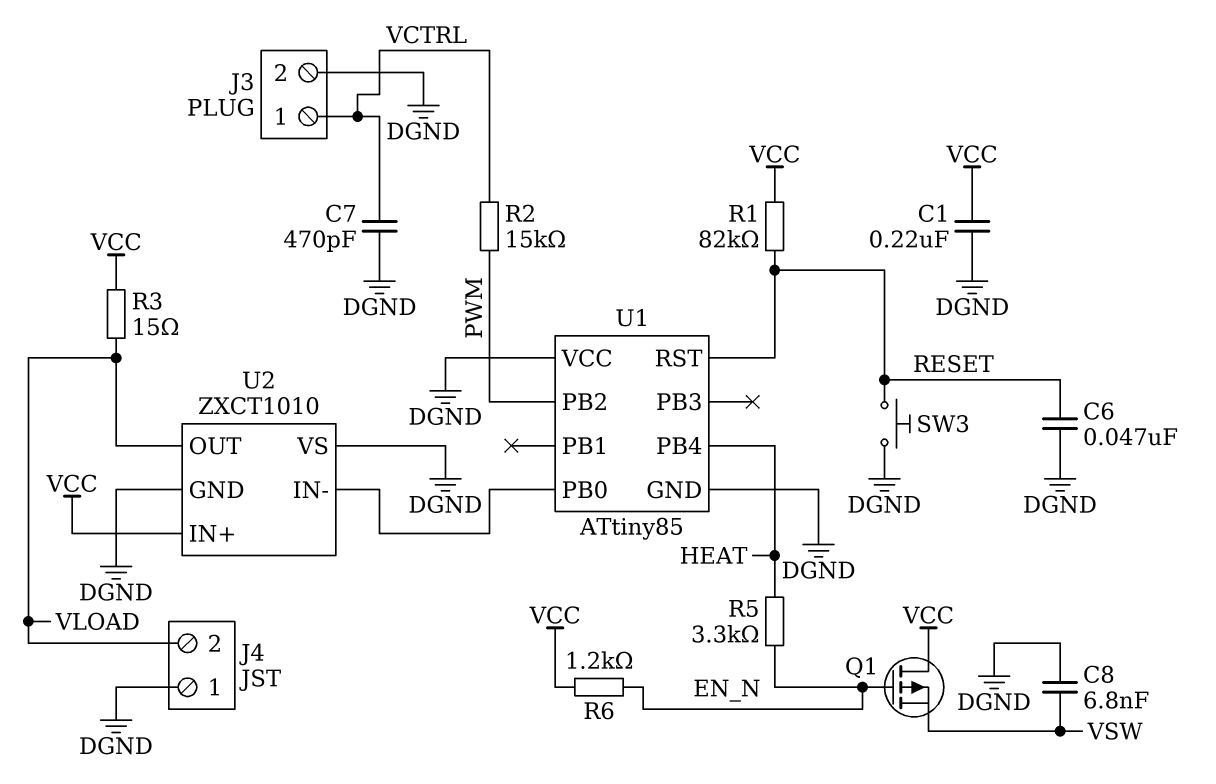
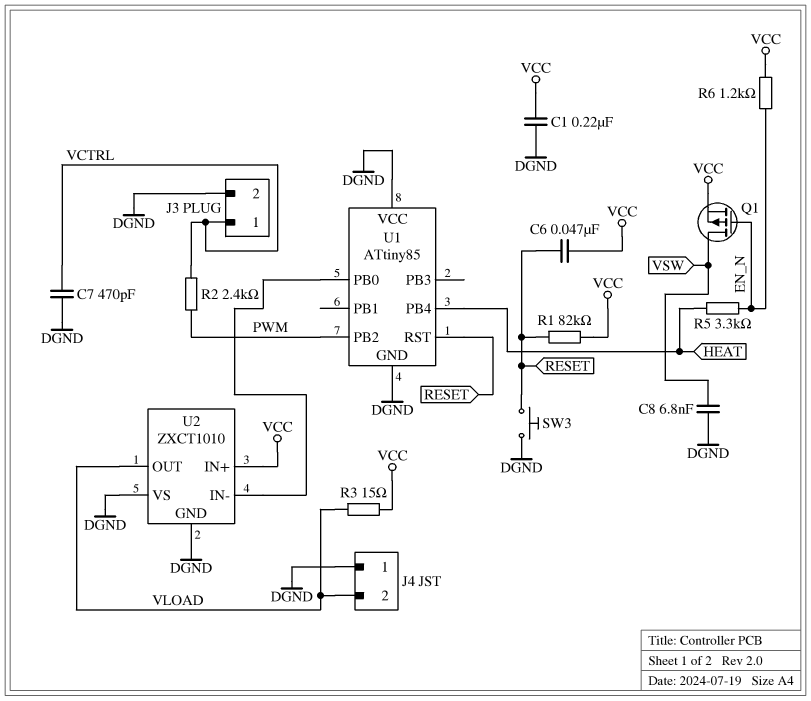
C6: 47nF (DGND, RESET) -> 47nF (RESET, VCC)
Q1: PMOS (G EN_N, D VCC, S VSW) -> PMOS (G EN_N, D VSW, S VCC)
R2: 15k (PWM, VCTRL) -> 2.4k (PWM, VCTRL)

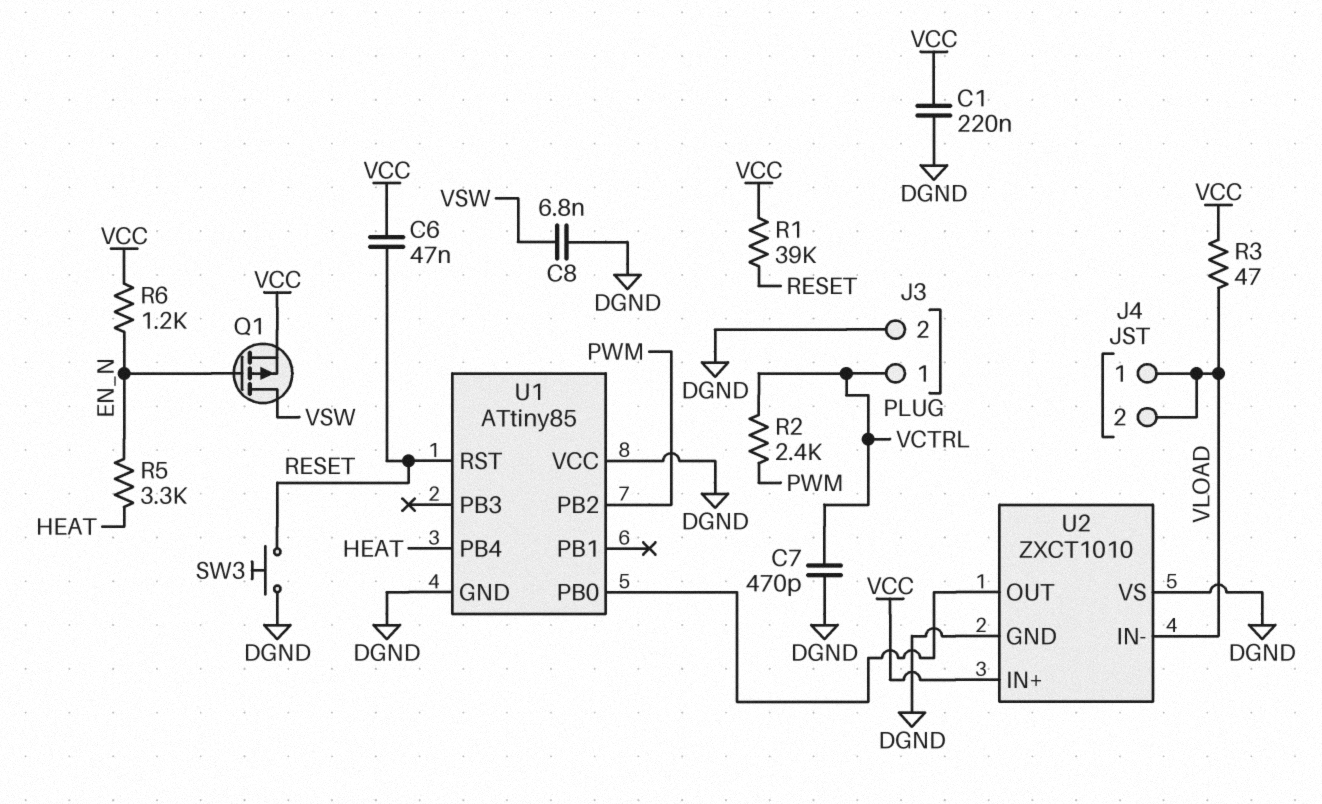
J4 pin 1: DGND -> VLOAD
R1: 82k (RESET, VCC) -> 39k (RESET, VCC)
R3: 15 (VCC, VLOAD) -> 47 (VCC, VLOAD)
U2 pin IN-: U1/PB0 -> VLOAD
U2 pin OUT: VLOAD -> U1/PB0

